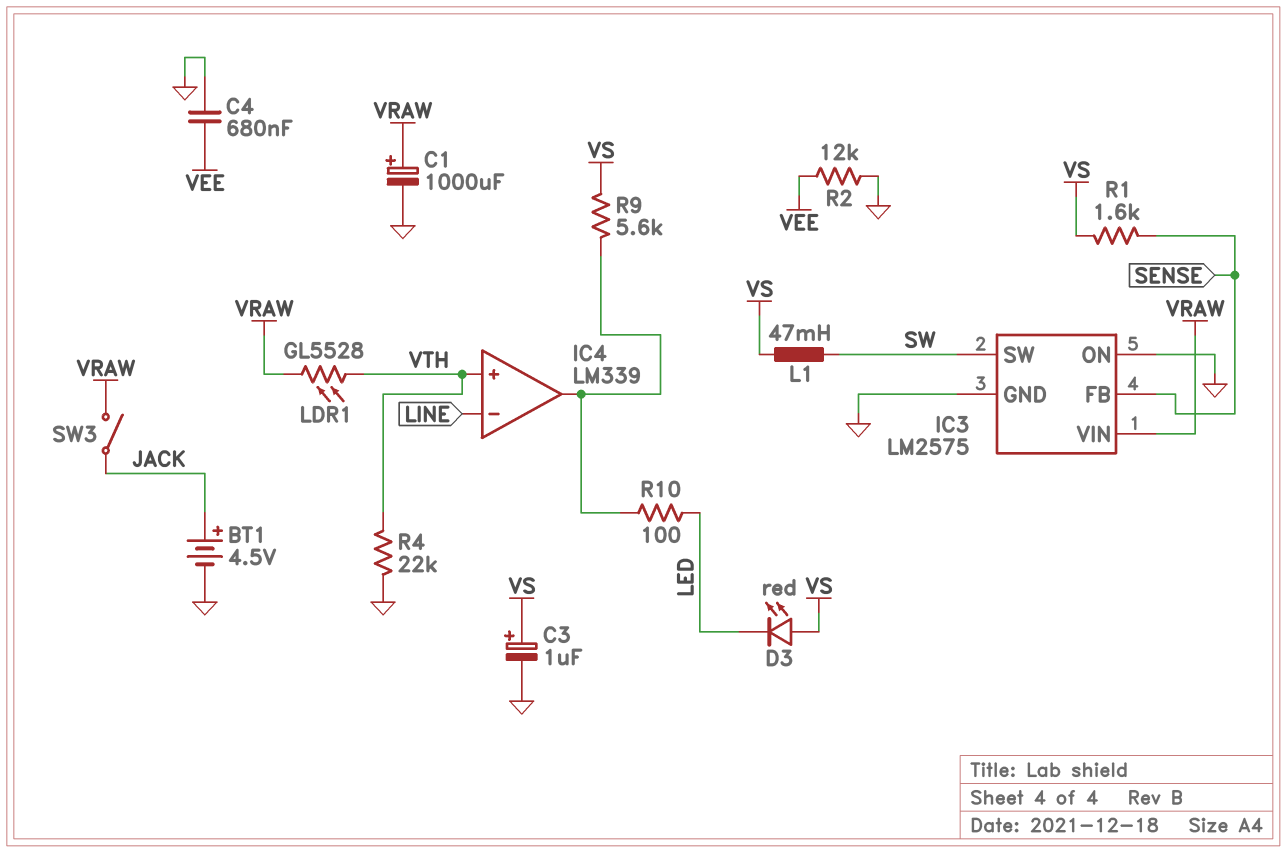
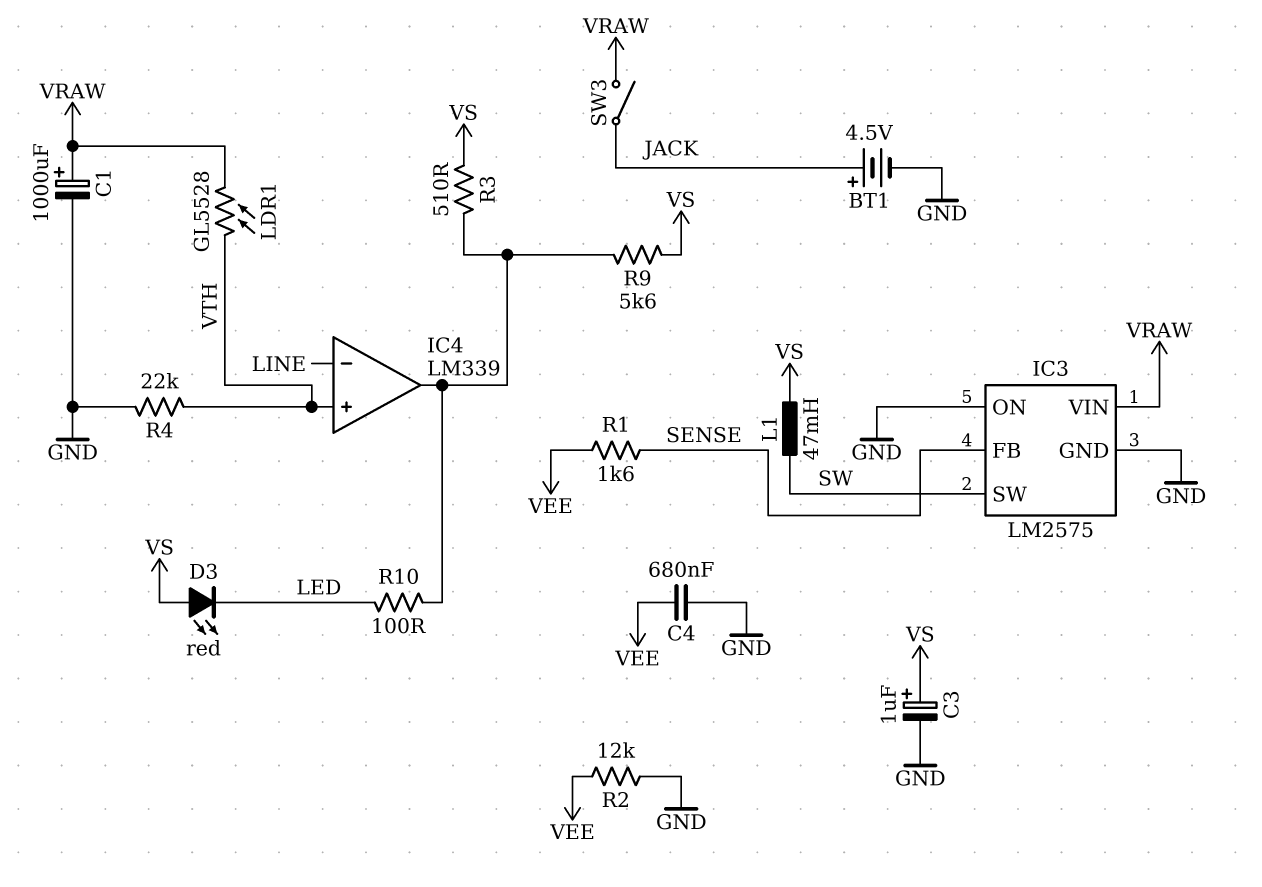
R1: 1.6k (SENSE, VS) -> 1.6k (SENSE, VEE)
R3: none -> 510 (IC4/out, VS)

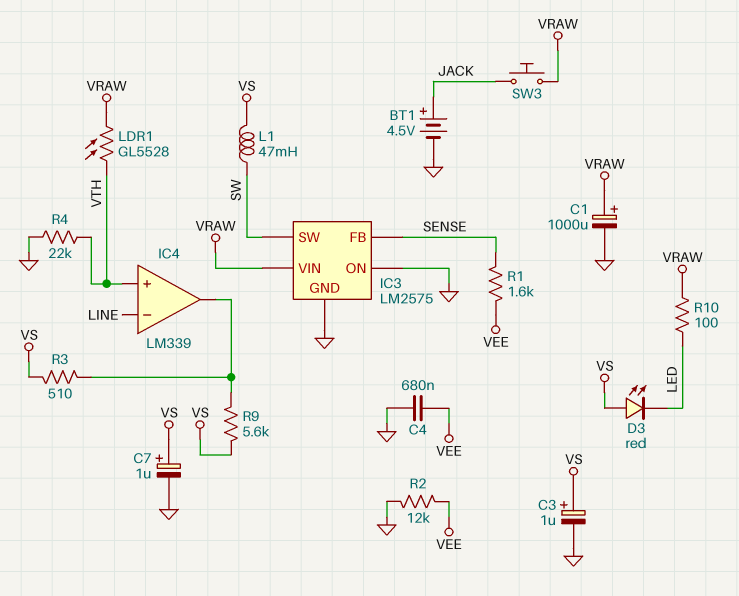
C7: none -> 1uF (plus VS, minus GND)
R10: 100 (IC4/out, LED) -> 100 (LED, VRAW)
SW3: switch (JACK, VRAW) -> button (JACK, VRAW)

